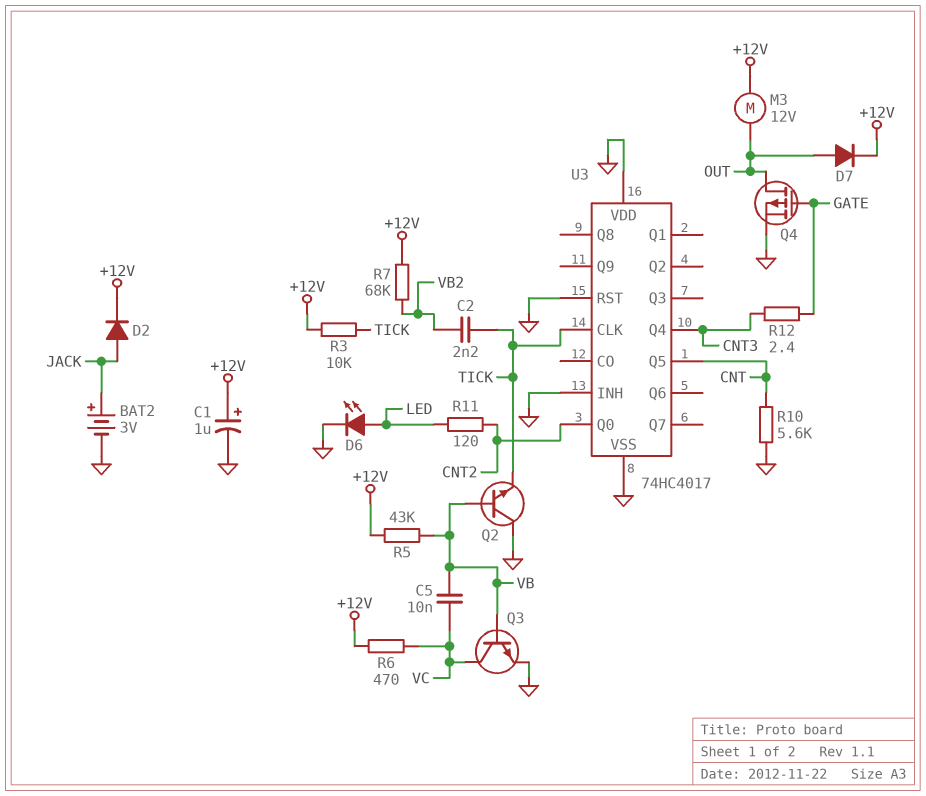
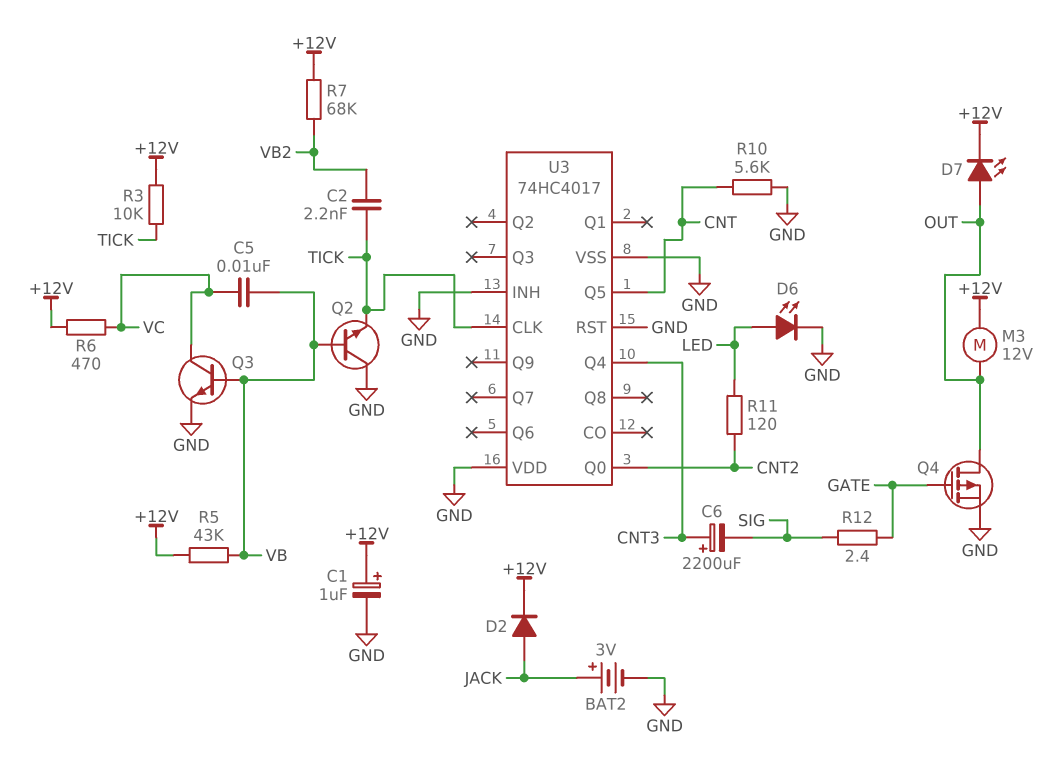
C6: none -> 2200uF (plus CNT3, minus SIG)
D7: diode (A OUT, K +12V) -> LED (A OUT, K +12V)
R12: 2.4 (CNT3, GATE) -> 2.4 (GATE, SIG)

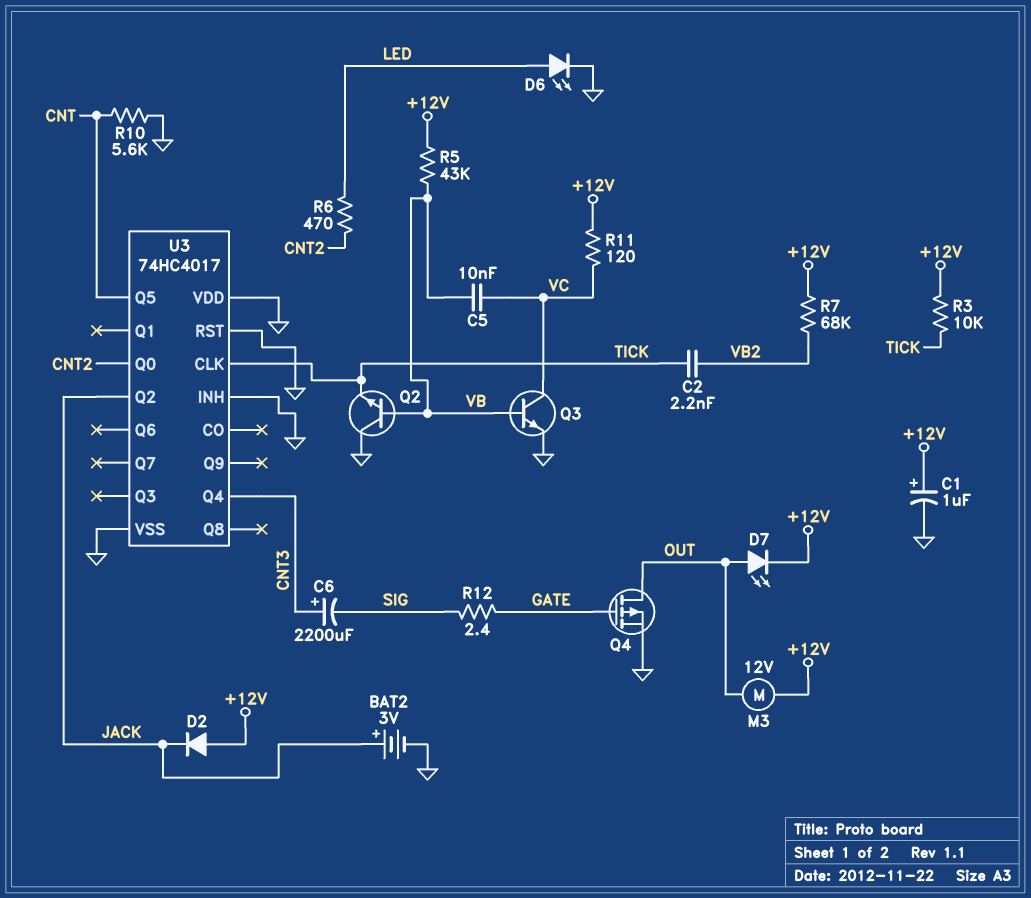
D2: diode (A JACK, K +12V) -> diode (A +12V, K JACK)
R6: 470 (+12V, VC) -> 470 (CNT2, LED)
R11: 120 (CNT2, LED) -> 120 (+12V, VC)
U3 pin Q2: none -> JACK

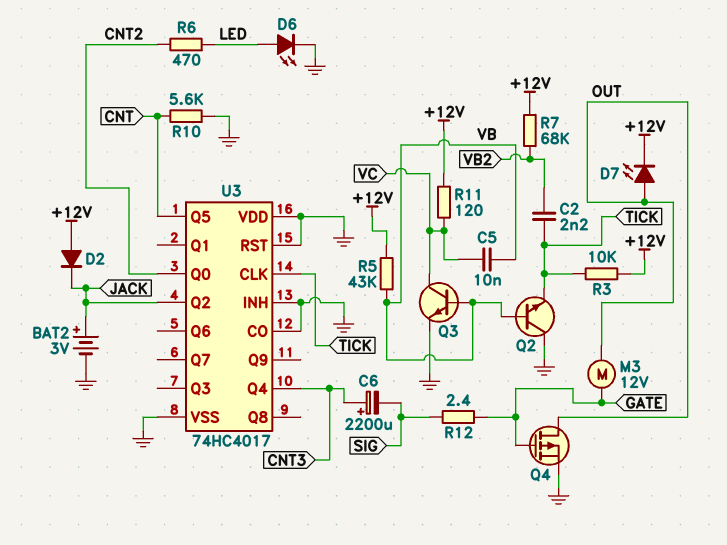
C1: 1uF (plus +12V, minus GND) -> none
M3: motor 12V (+12V, OUT) -> motor 12V (GATE, OUT)
U3 pin CO: none -> GND

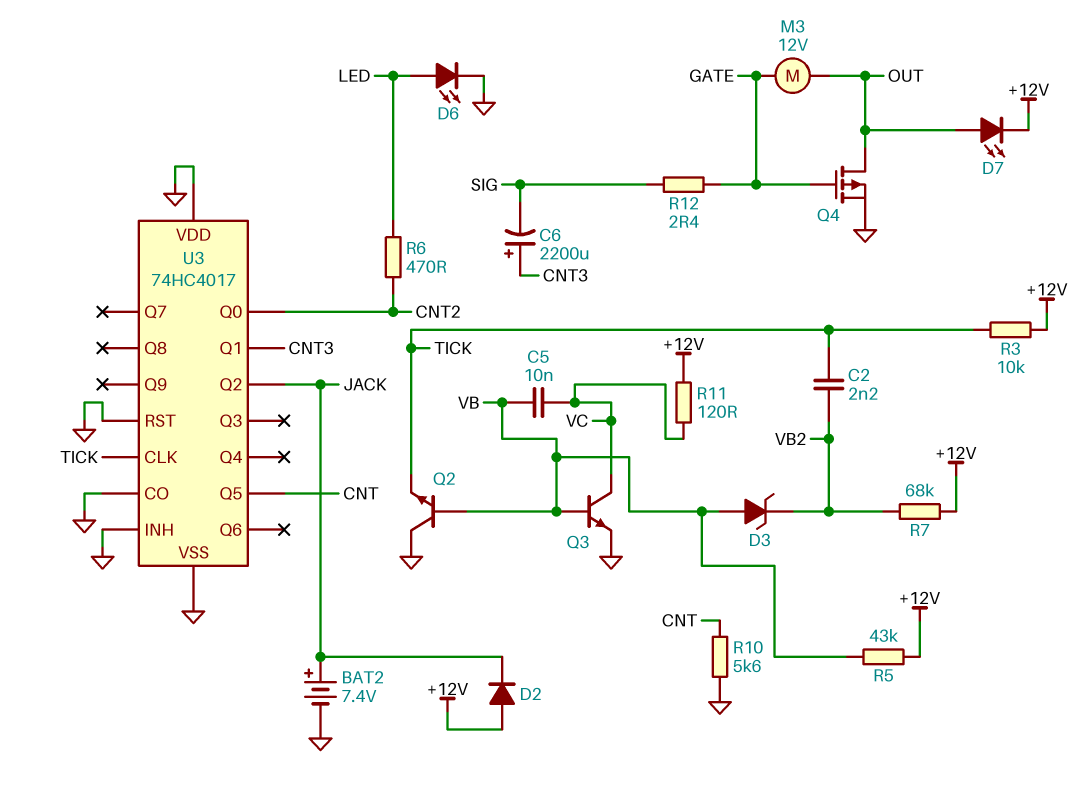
BAT2: 3V (plus JACK, minus GND) -> 7.4V (plus JACK, minus GND)
D3: none -> zener (A VB, K VB2)
U3 pin Q1: none -> CNT3
U3 pin Q4: CNT3 -> none

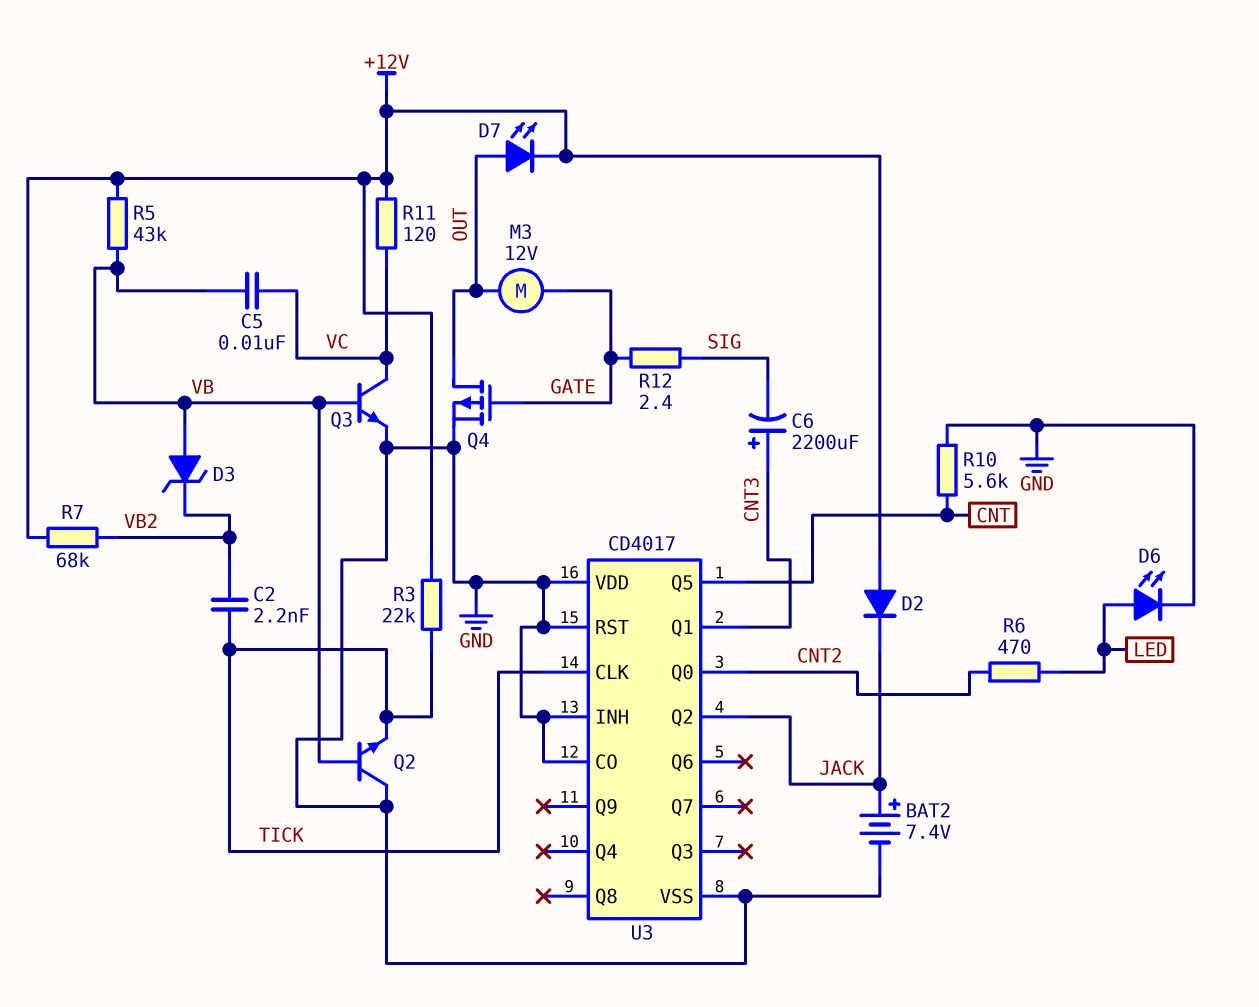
R3: 10k (+12V, TICK) -> 22k (+12V, TICK)
U3: 74HC4017 -> CD4017

